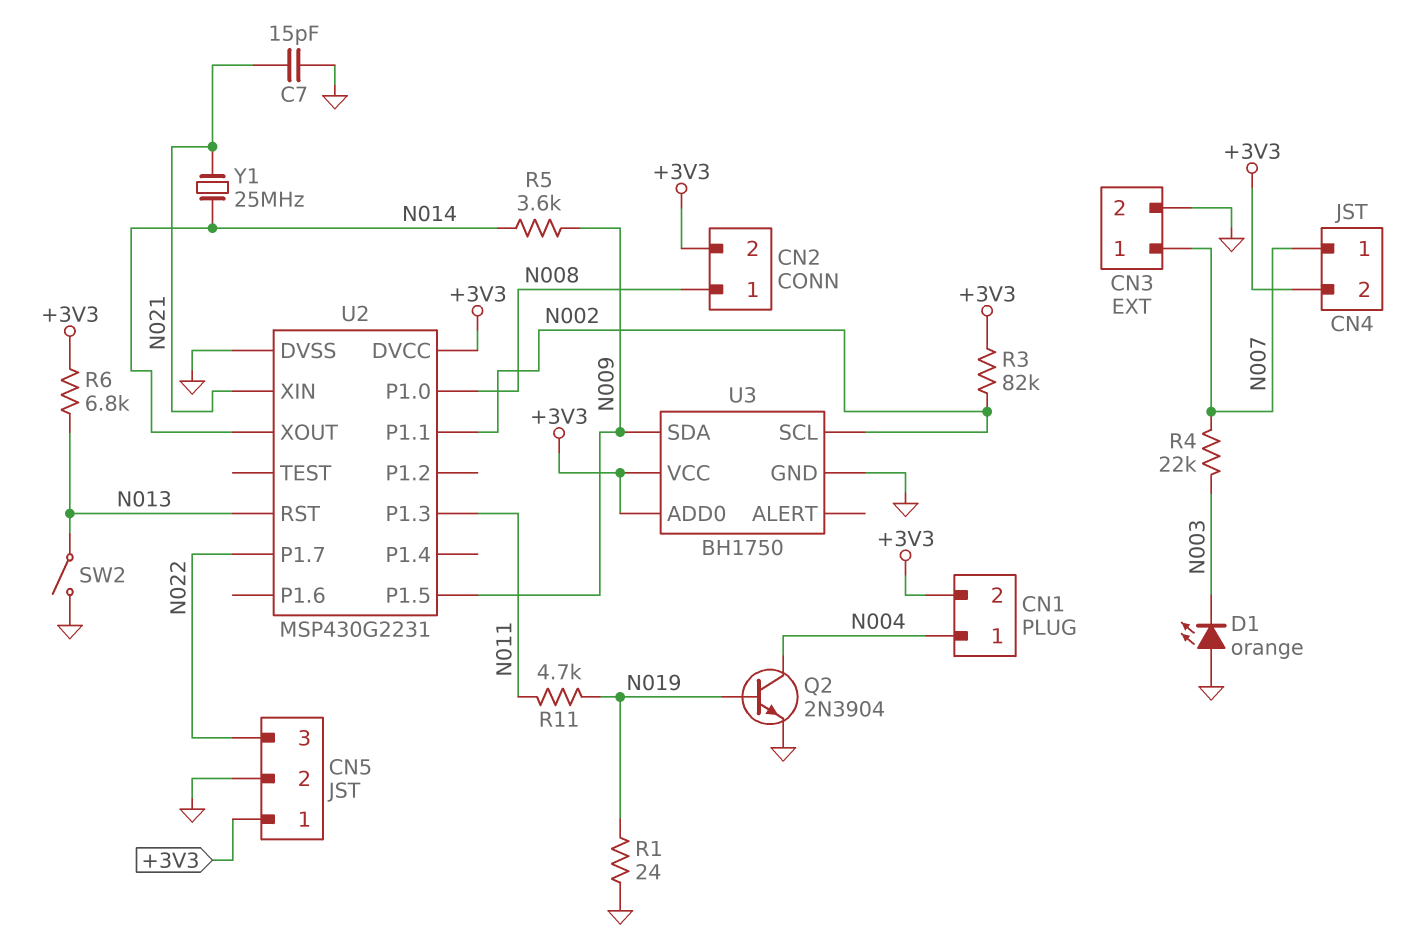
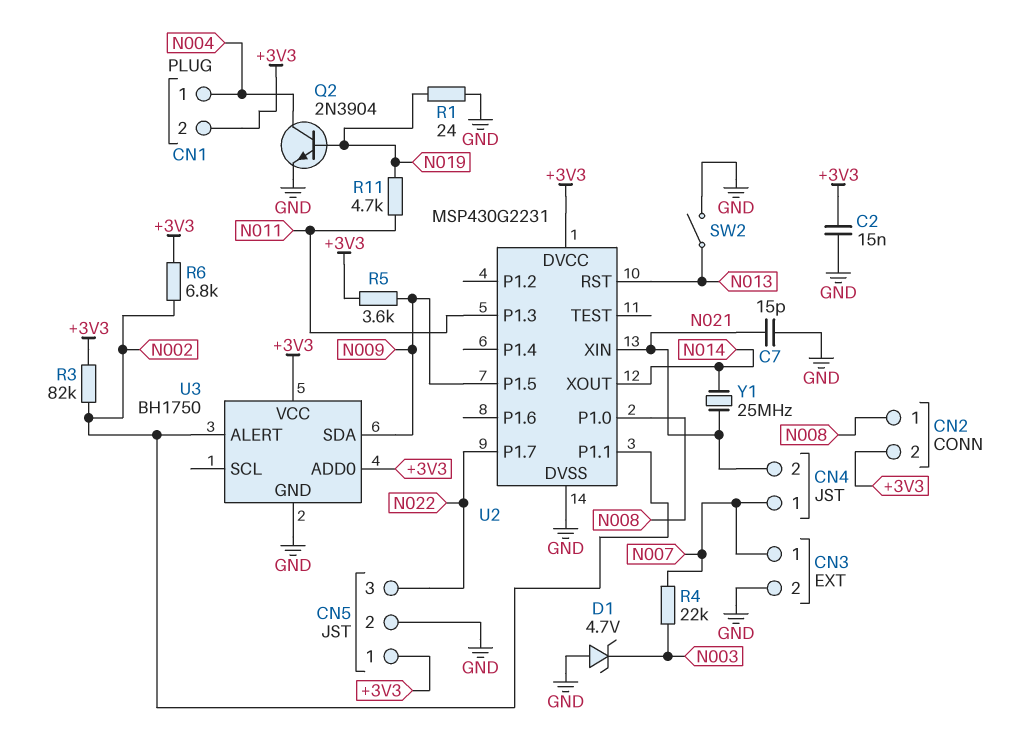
C2: none -> 15nF (+3V3, GND)
CN4 pin 2: +3V3 -> N021
D1: LED orange (A GND, K N003) -> zener 4.7V (A GND, K N003)
R5: 3.6k (N009, N014) -> 3.6k (+3V3, N009)
R6: 6.8k (+3V3, N013) -> 6.8k (+3V3, N002)
U3 pin ALERT: none -> N002
U3 pin SCL: N002 -> none

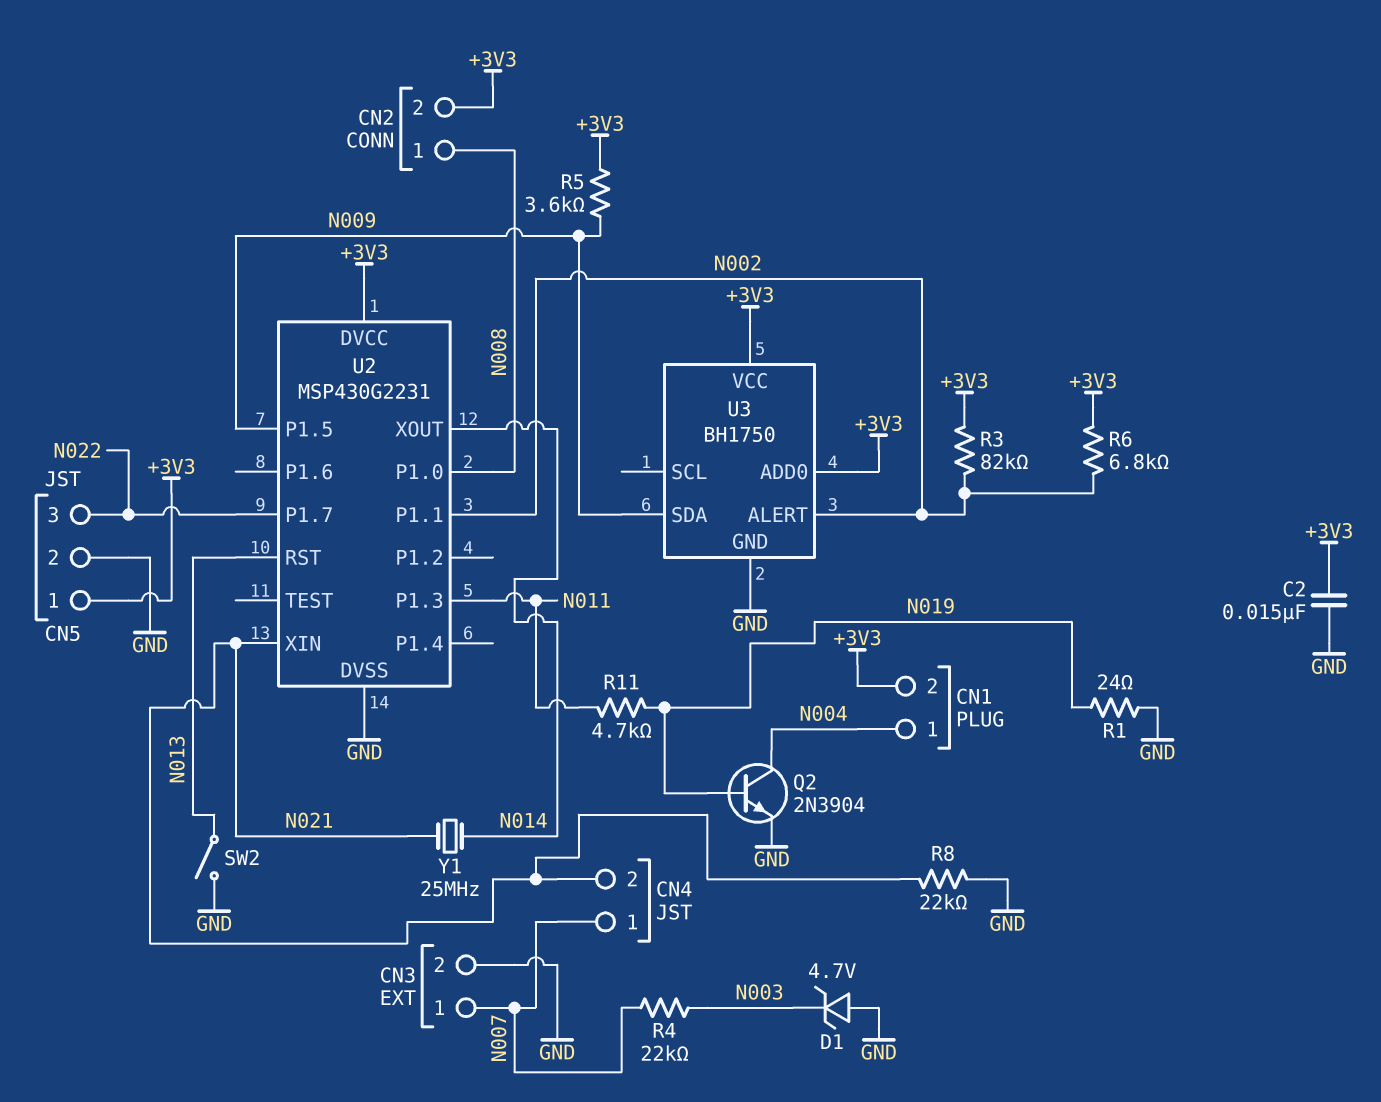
C7: 15pF (GND, N021) -> none
R8: none -> 22k (GND, N021)

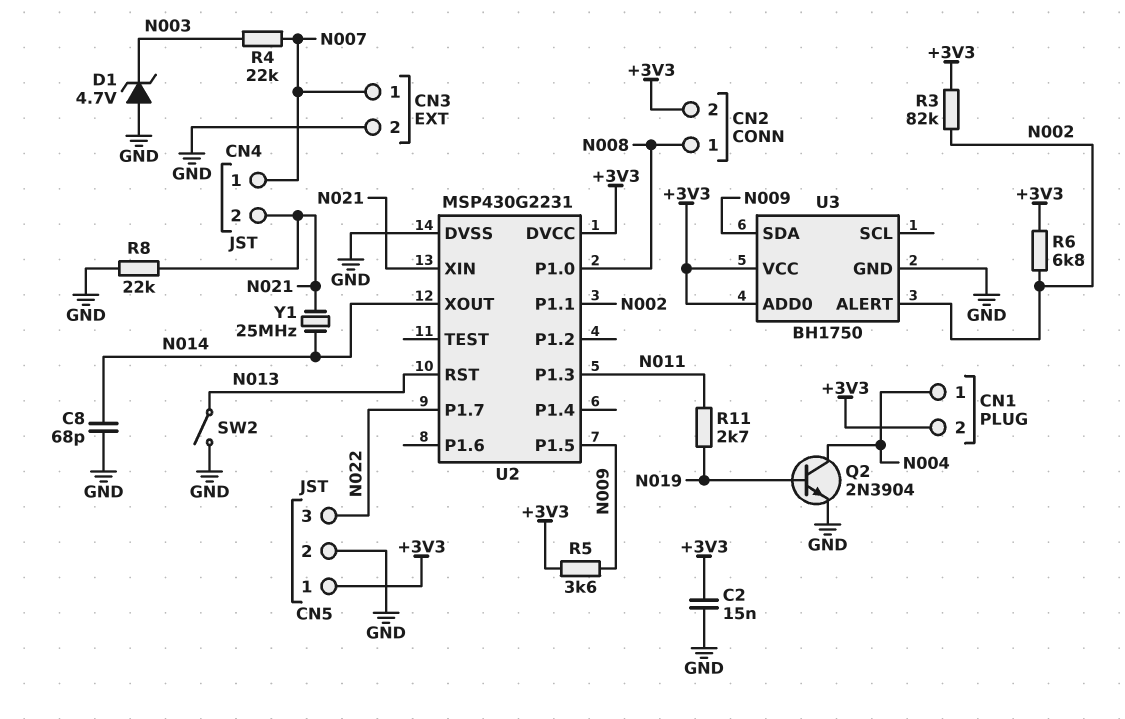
C8: none -> 68pF (GND, N014)
R1: 24 (GND, N019) -> none
R11: 4.7k (N011, N019) -> 2.7k (N011, N019)

